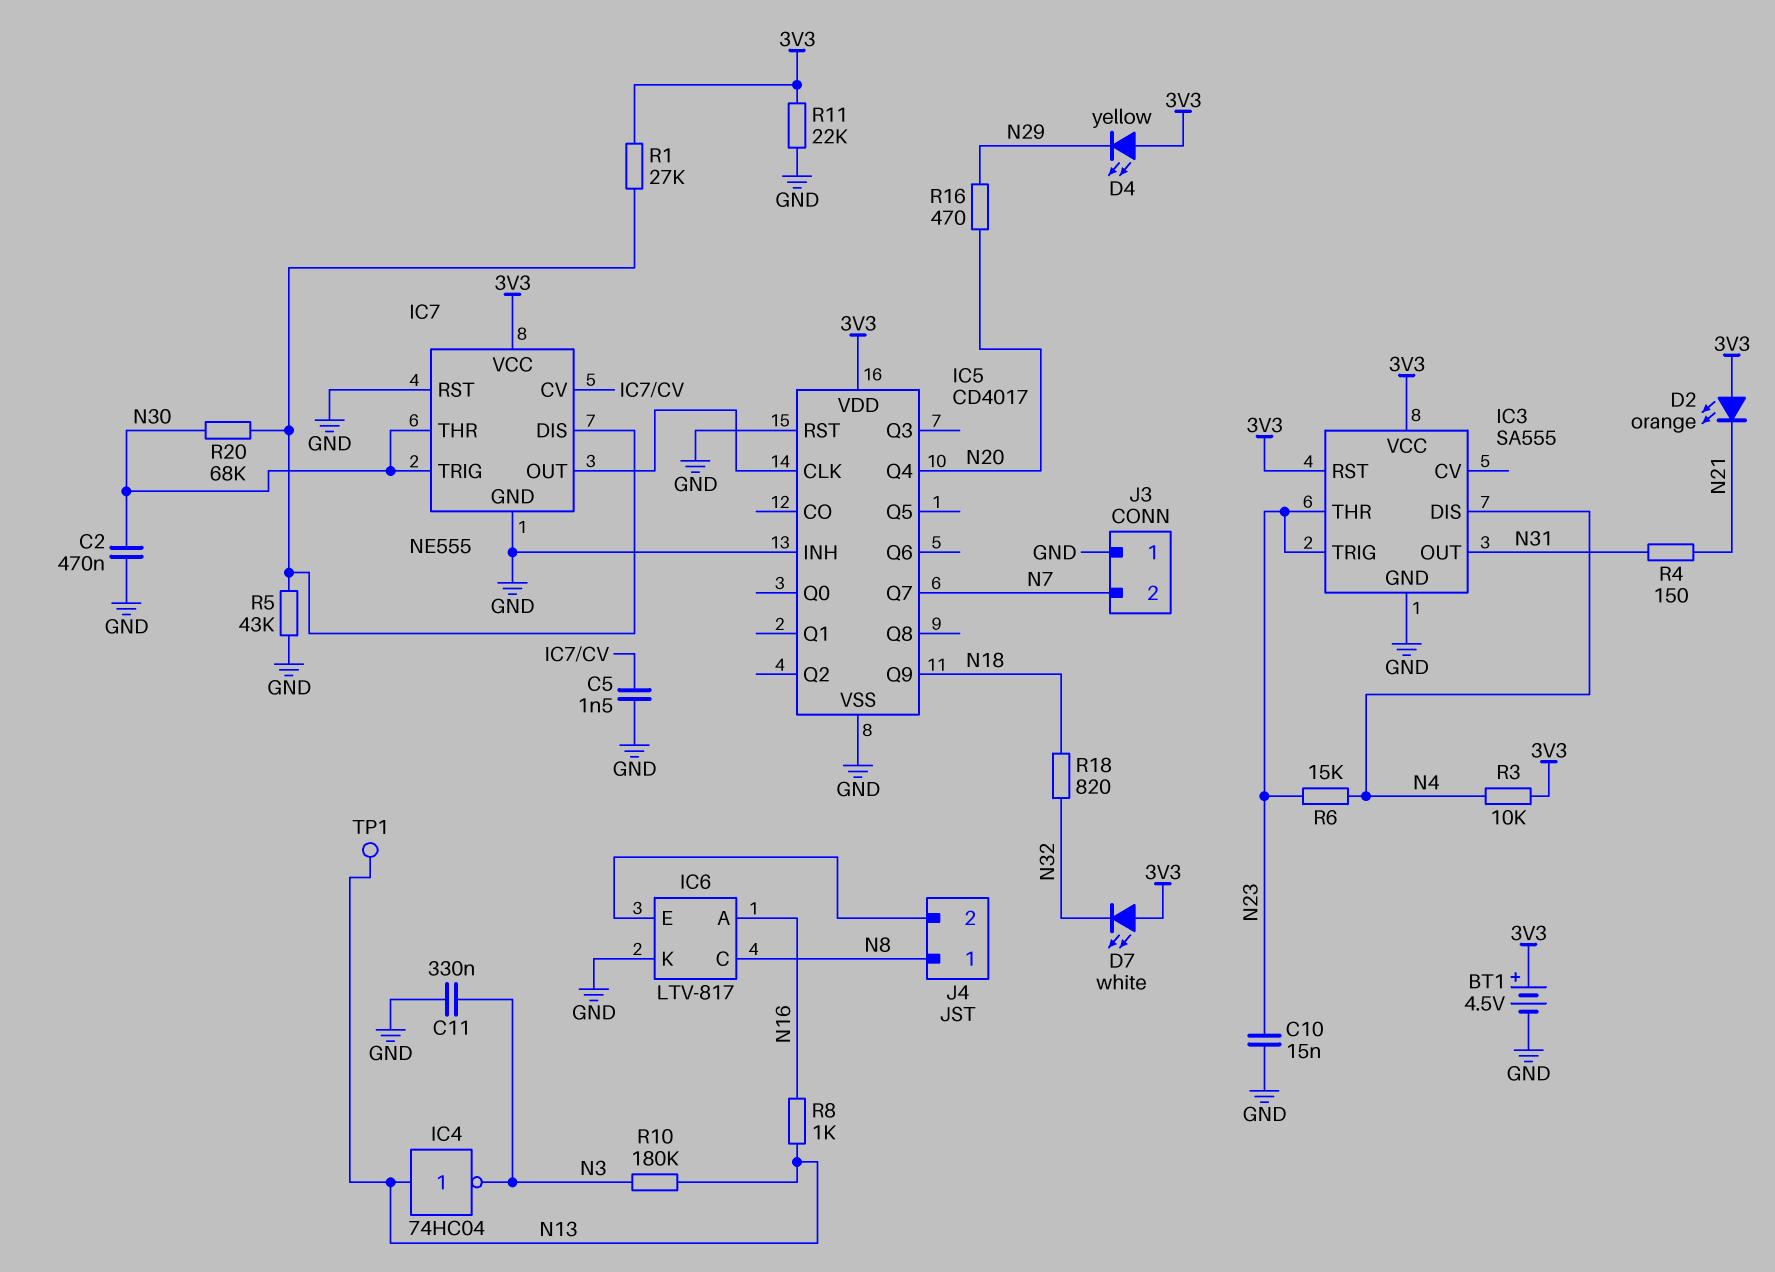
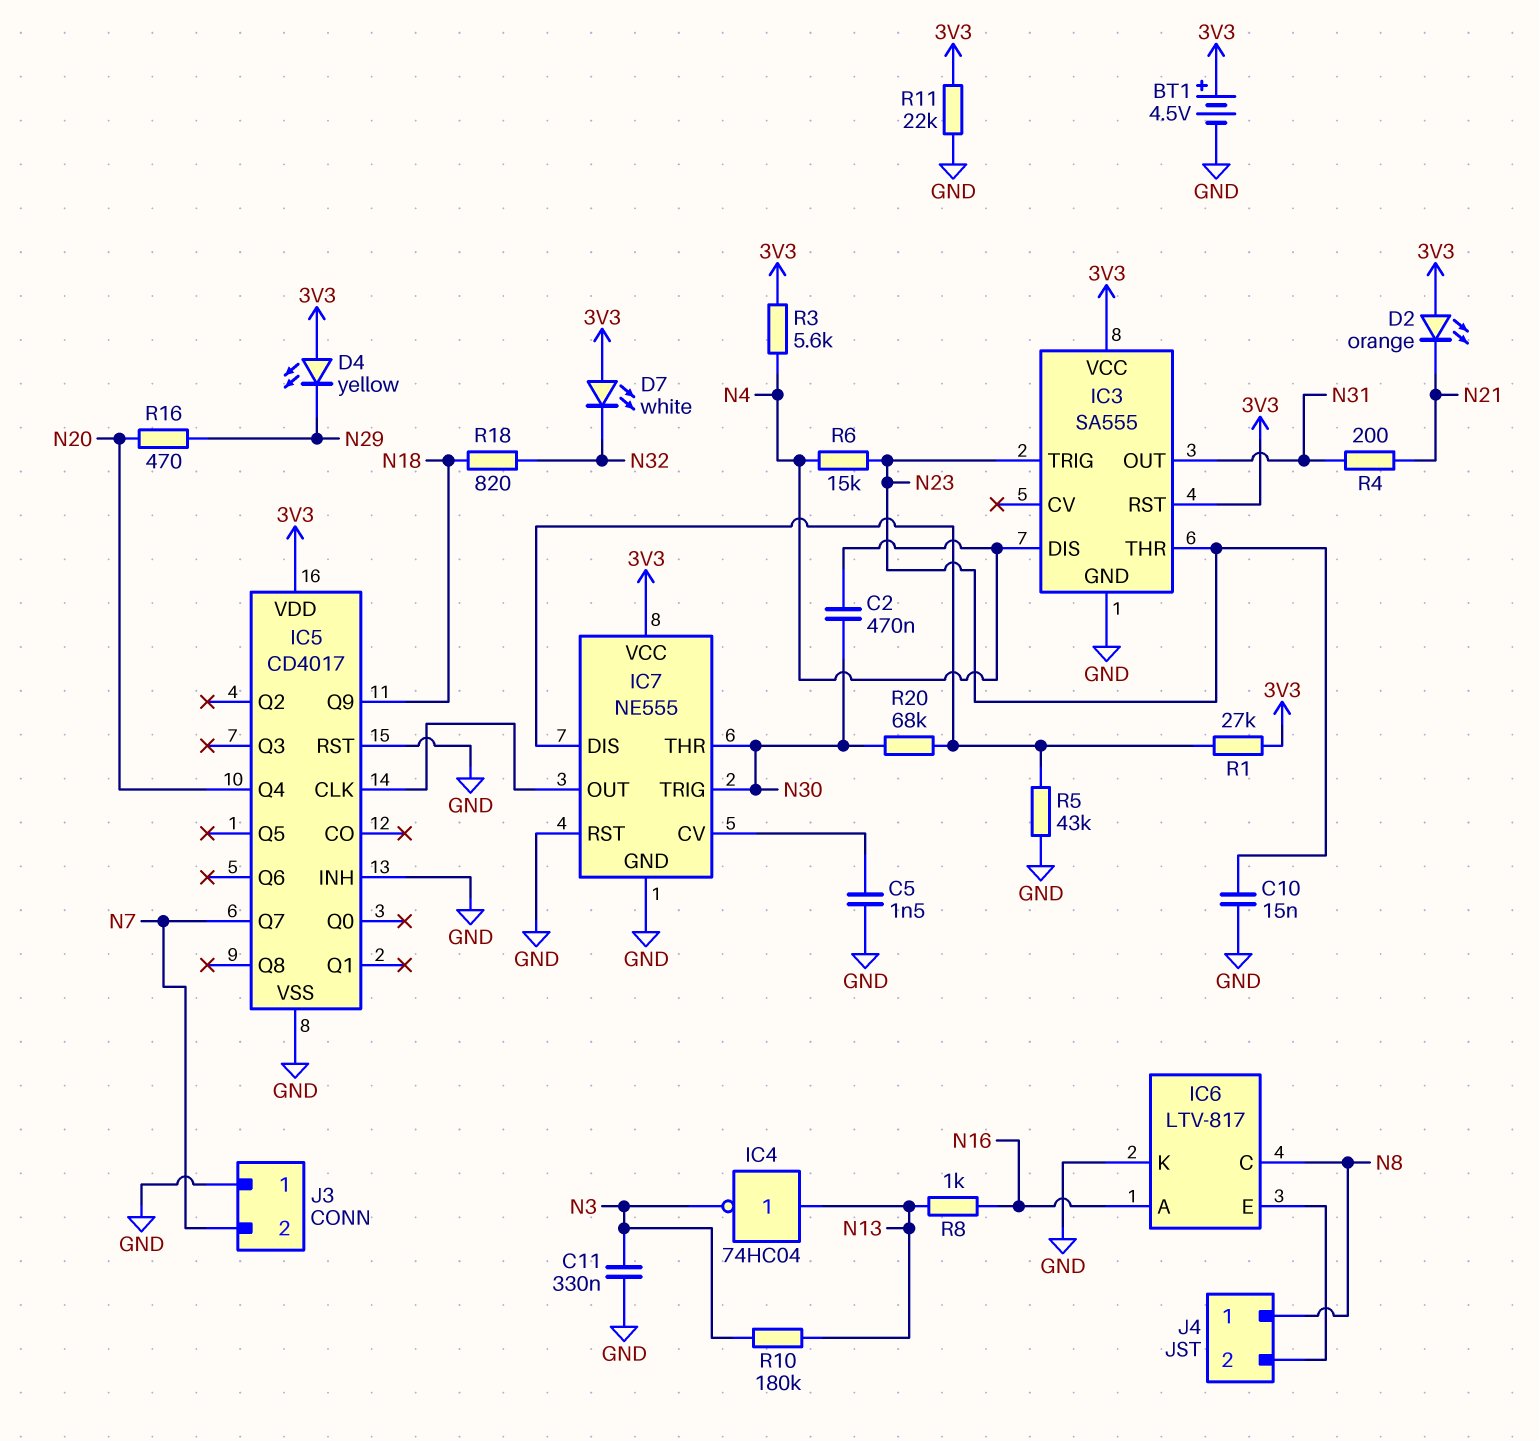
C2: 470nF (GND, N30) -> 470nF (N4, N30)
R3: 10k (3V3, N4) -> 5.6k (3V3, N4)
R4: 150 (N21, N31) -> 200 (N21, N31)
TP1: test point (N13) -> none

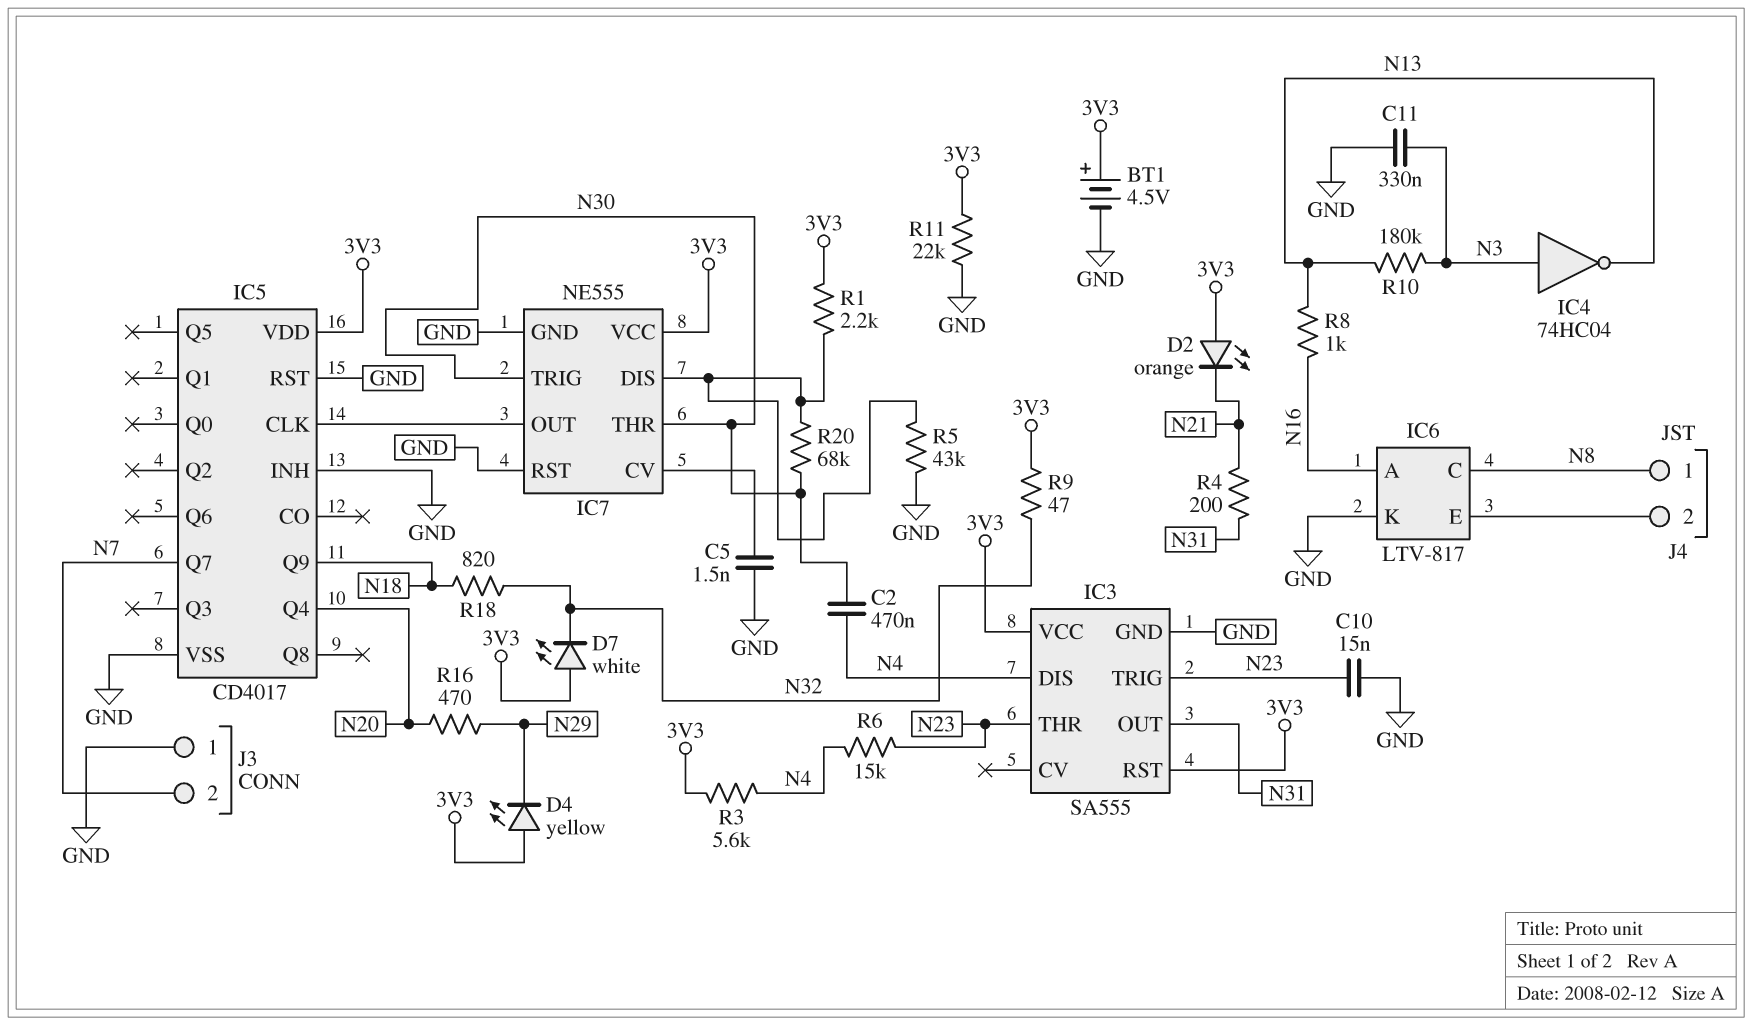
IC4: NOT 74HC04 (in N13, out N3) -> NOT 74HC04 (in N3, out N13)
R1: 27k (3V3, IC7/DIS) -> 2.2k (3V3, IC7/DIS)
R9: none -> 47 (3V3, N32)

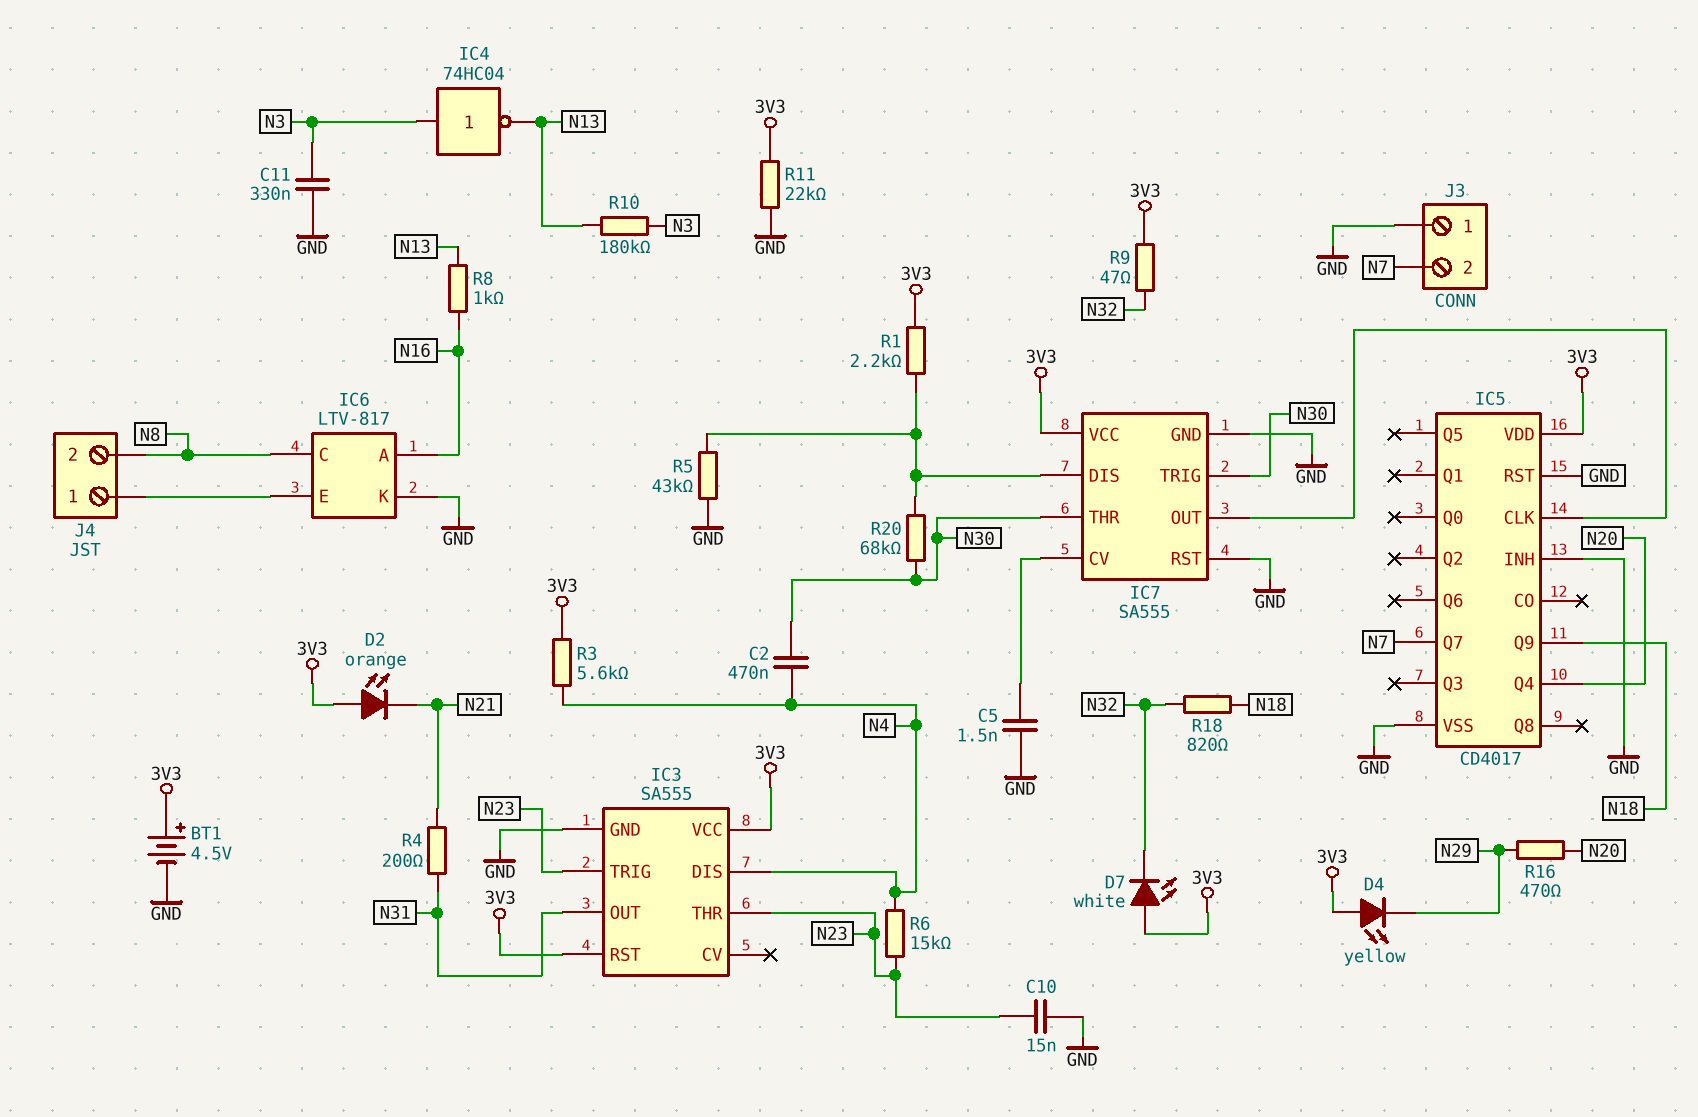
IC7: NE555 -> SA555
J4 pin 1: N8 -> IC6/E
J4 pin 2: IC6/E -> N8

